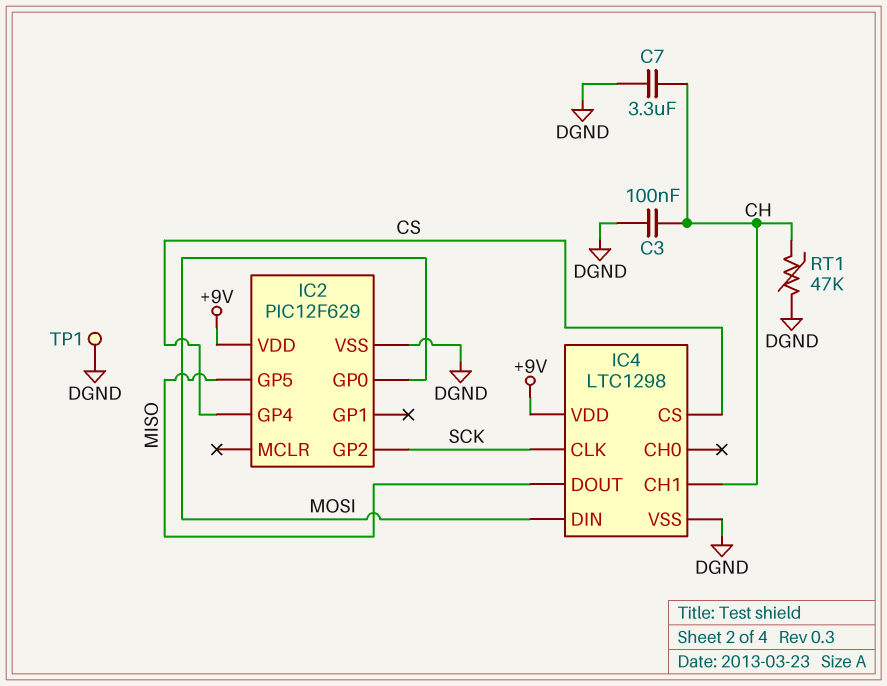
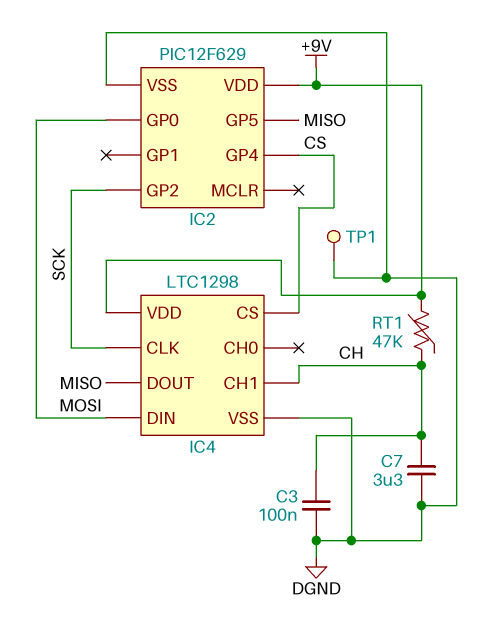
RT1: 47k (CH, DGND) -> 47k (+9V, CH)

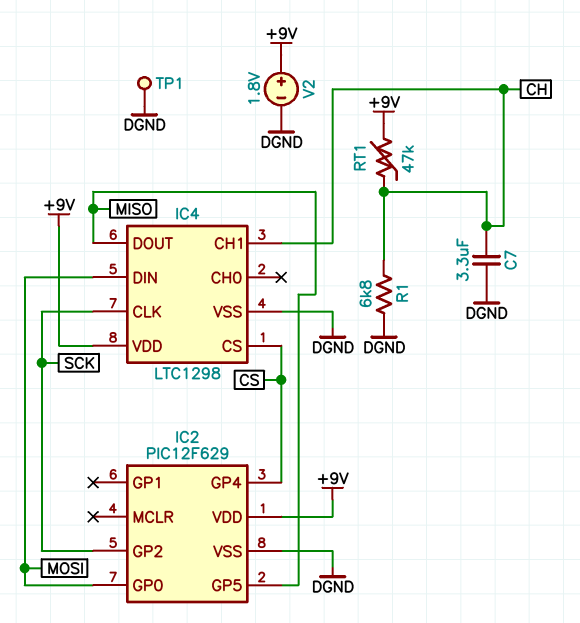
C3: 100nF (CH, DGND) -> none
R1: none -> 6.8k (CH, DGND)
V2: none -> 1.8V (plus +9V, minus DGND)

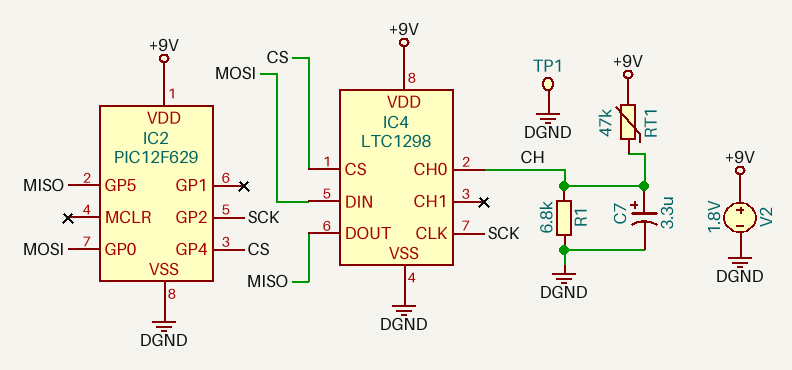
C7: 3.3uF (CH, DGND) -> 3.3uF (plus CH, minus DGND)
IC4 pin CH0: none -> CH
IC4 pin CH1: CH -> none

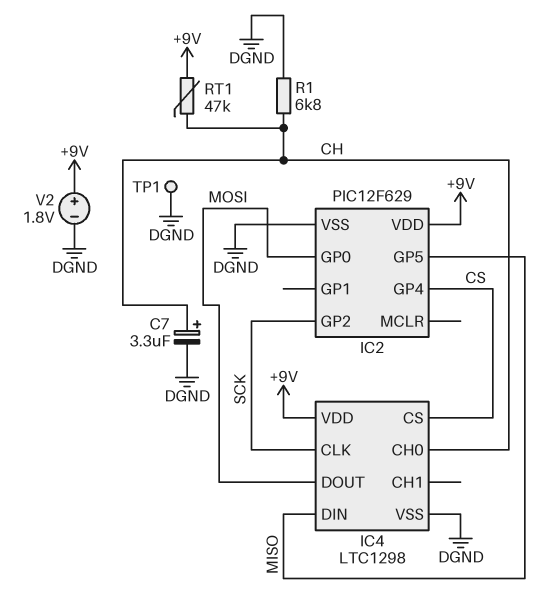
IC4 pin DIN: MOSI -> MISO
IC4 pin DOUT: MISO -> MOSI

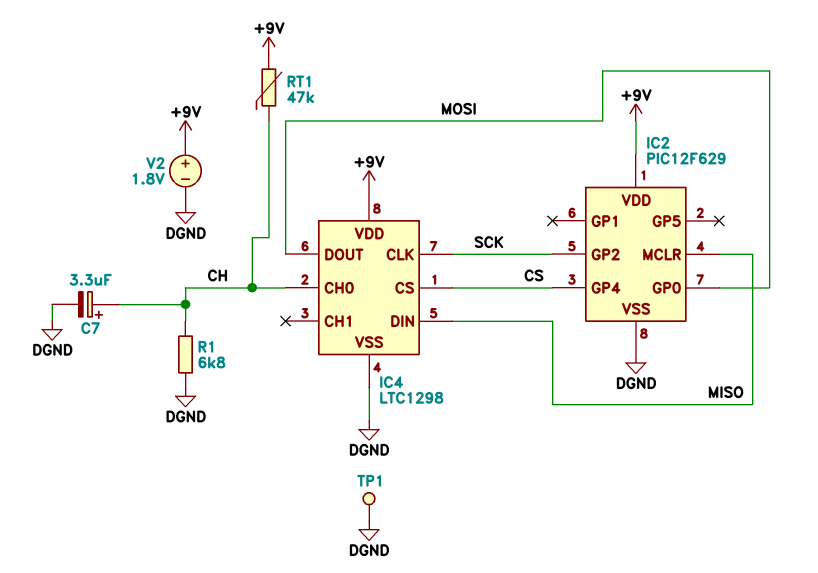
IC2 pin GP5: MISO -> none
IC2 pin MCLR: none -> MISO

